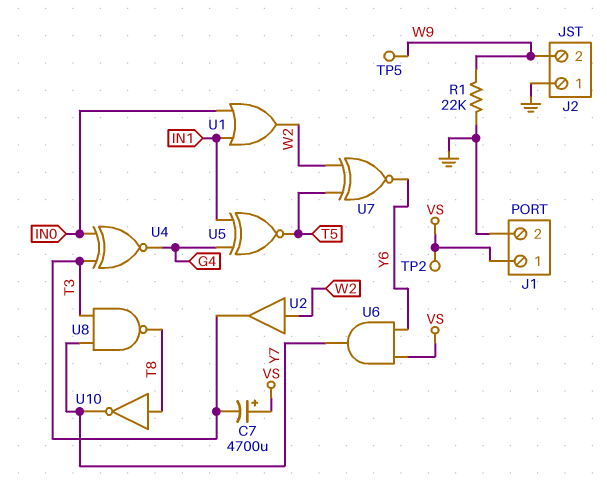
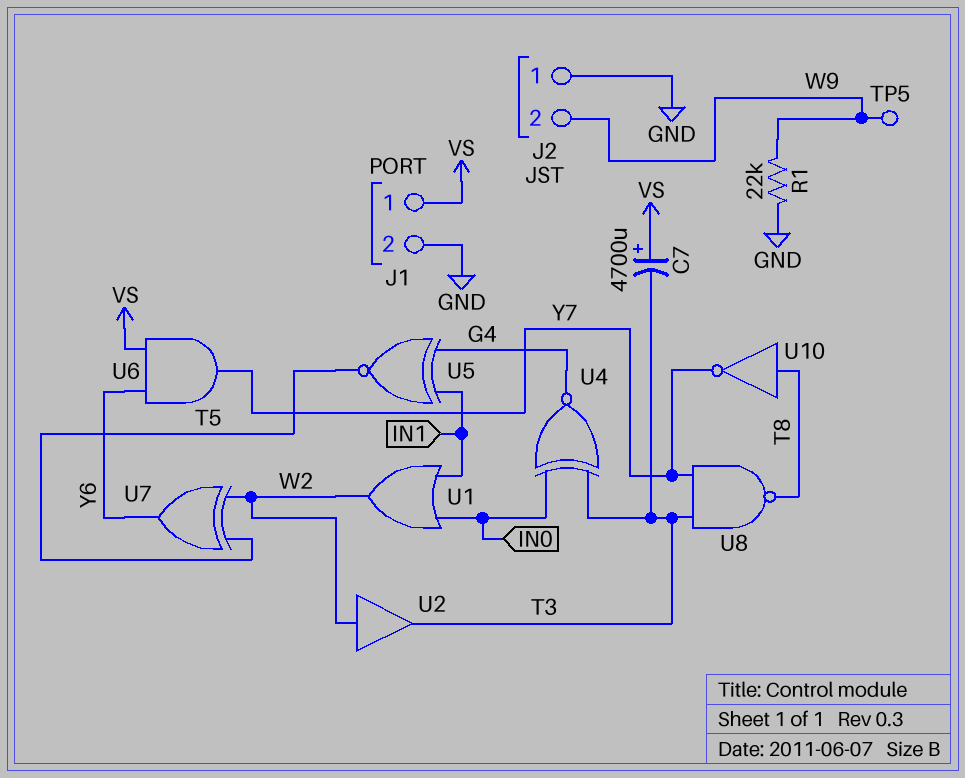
TP2: test point (VS) -> none
U7: XNOR (in T5, in W2, out Y6) -> XOR (in T5, in W2, out Y6)

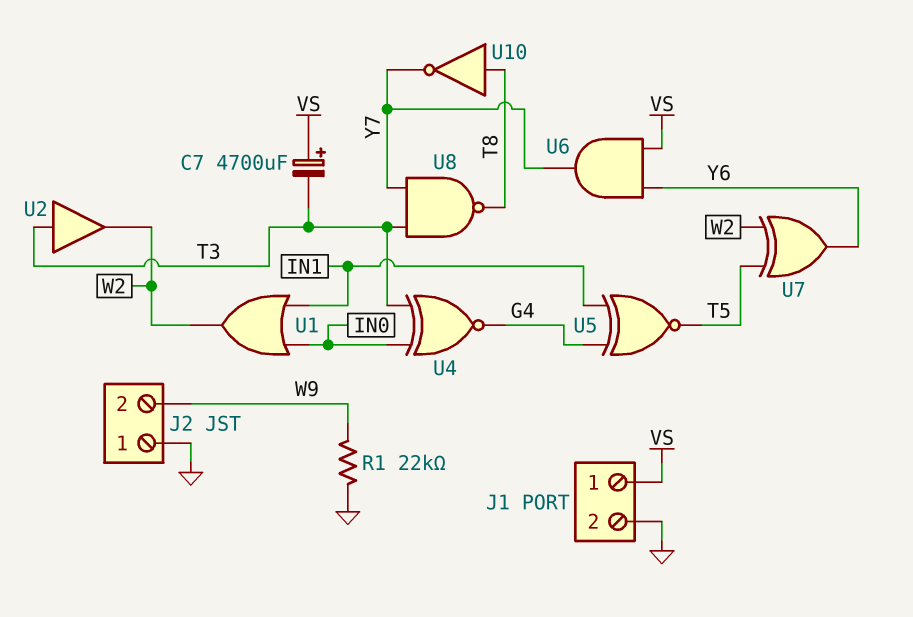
TP5: test point (W9) -> none
U2: buffer (in W2, out T3) -> buffer (in T3, out W2)

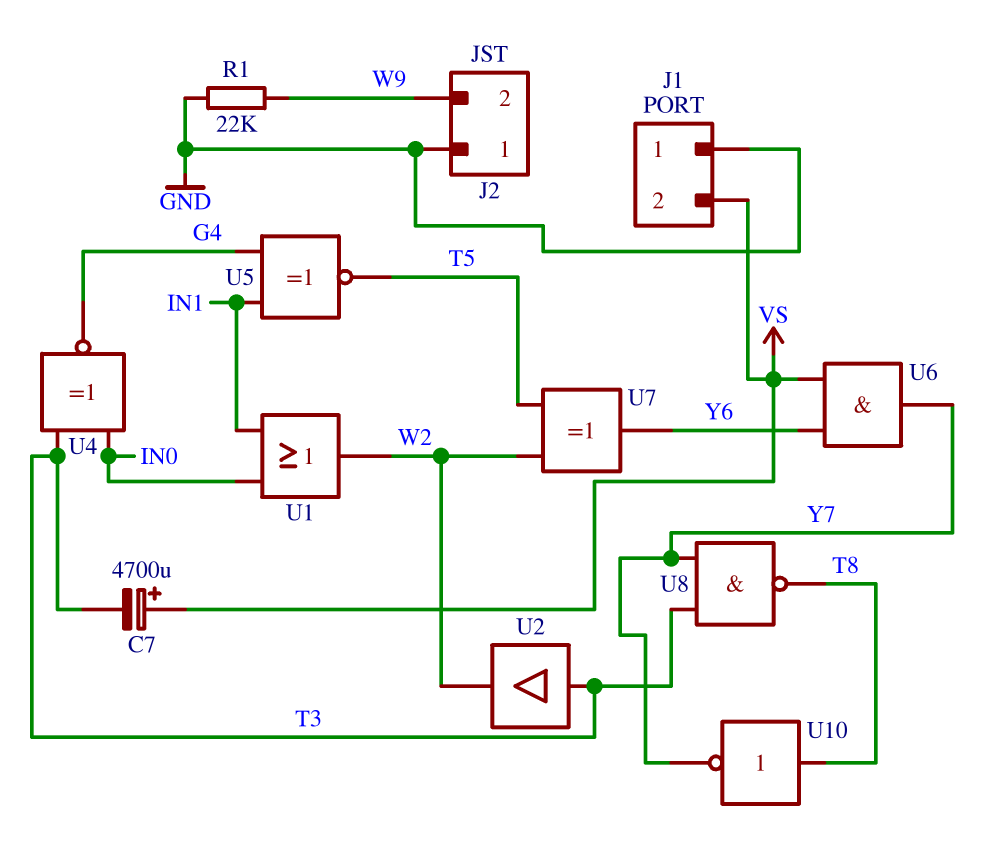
J1 pin 1: VS -> GND
J1 pin 2: GND -> VS

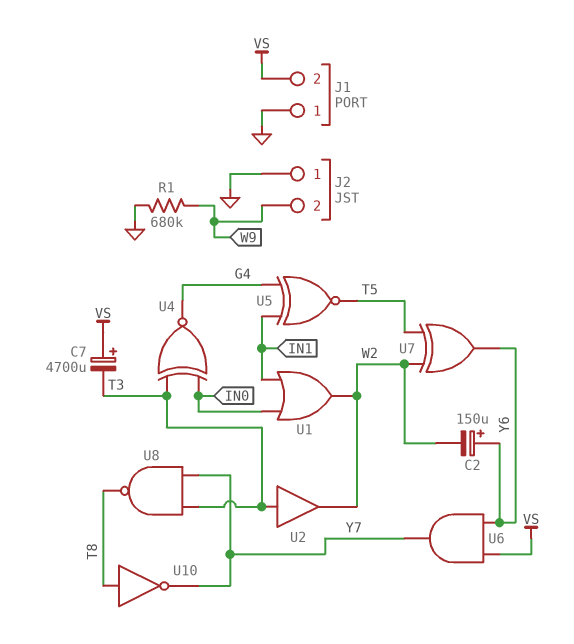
C2: none -> 150uF (plus Y6, minus W2)
R1: 22k (GND, W9) -> 680k (GND, W9)

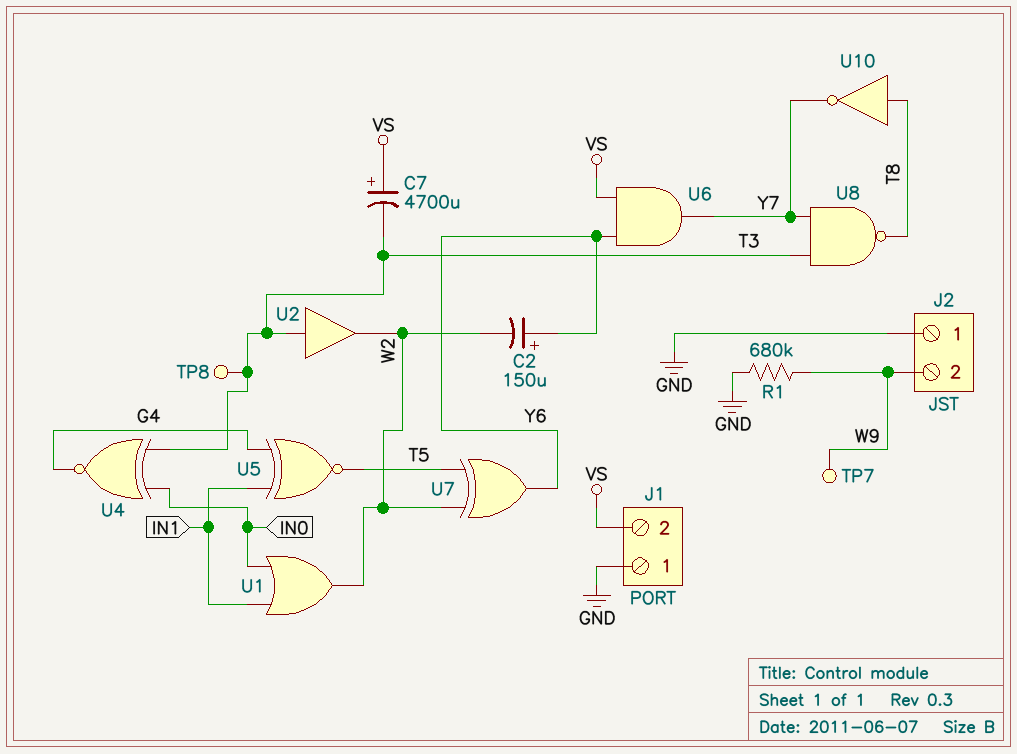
TP7: none -> test point (W9)
TP8: none -> test point (T3)

